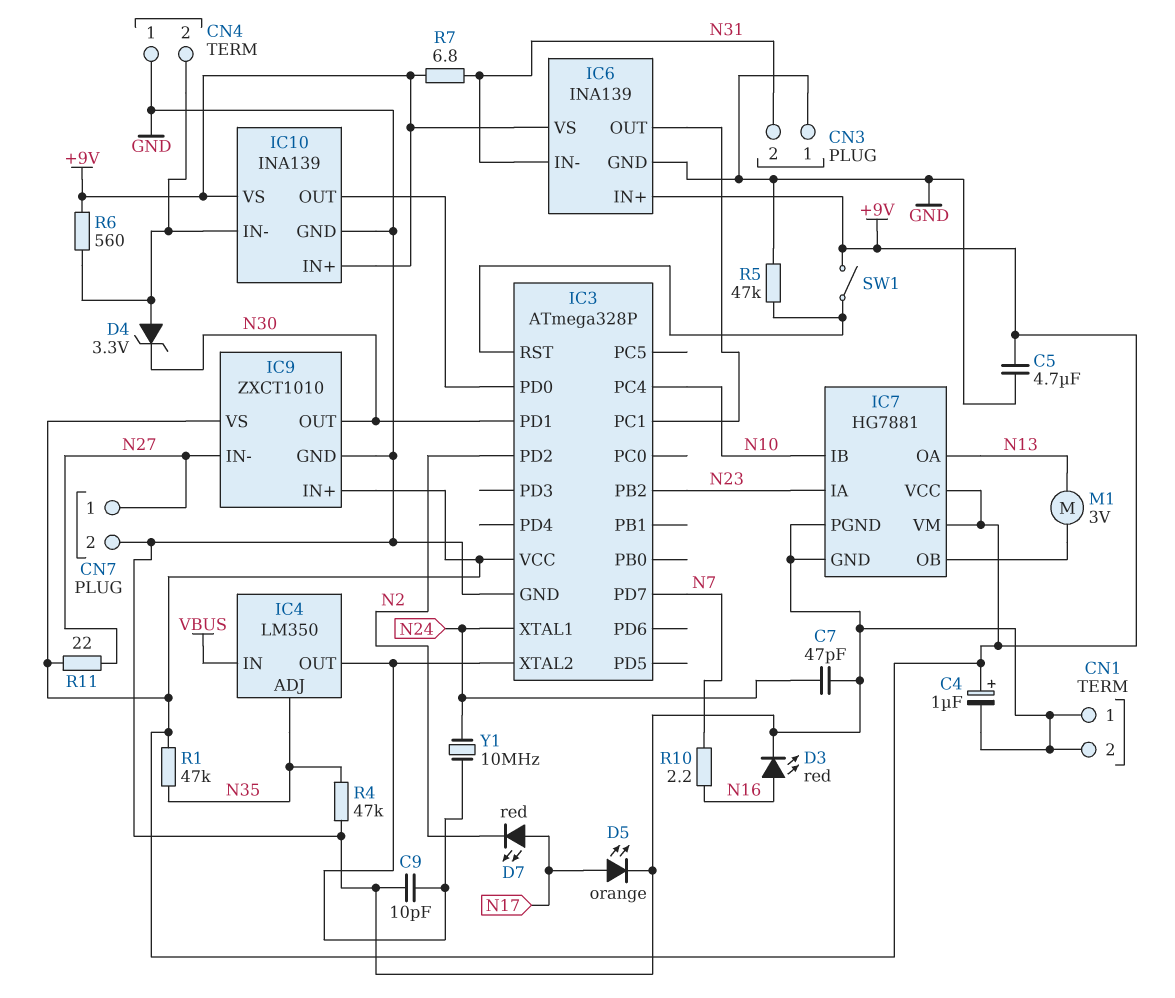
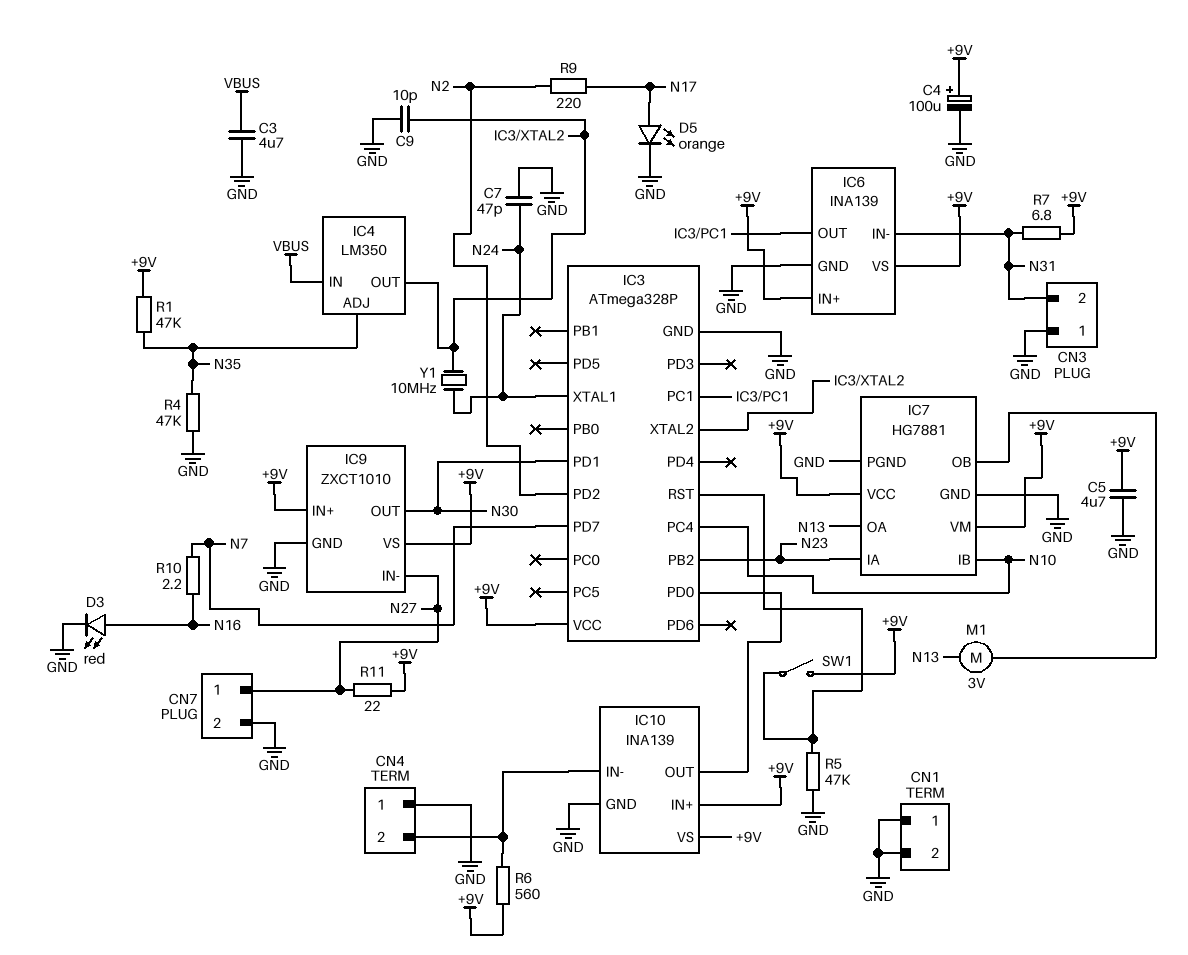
C3: none -> 4.7uF (GND, VBUS)
C4: 1uF (plus +9V, minus GND) -> 100uF (plus +9V, minus GND)
D4: zener 3.3V (A CN4/2, K N30) -> none
D7: LED red (A N17, K N2) -> none
R9: none -> 220 (N2, N17)

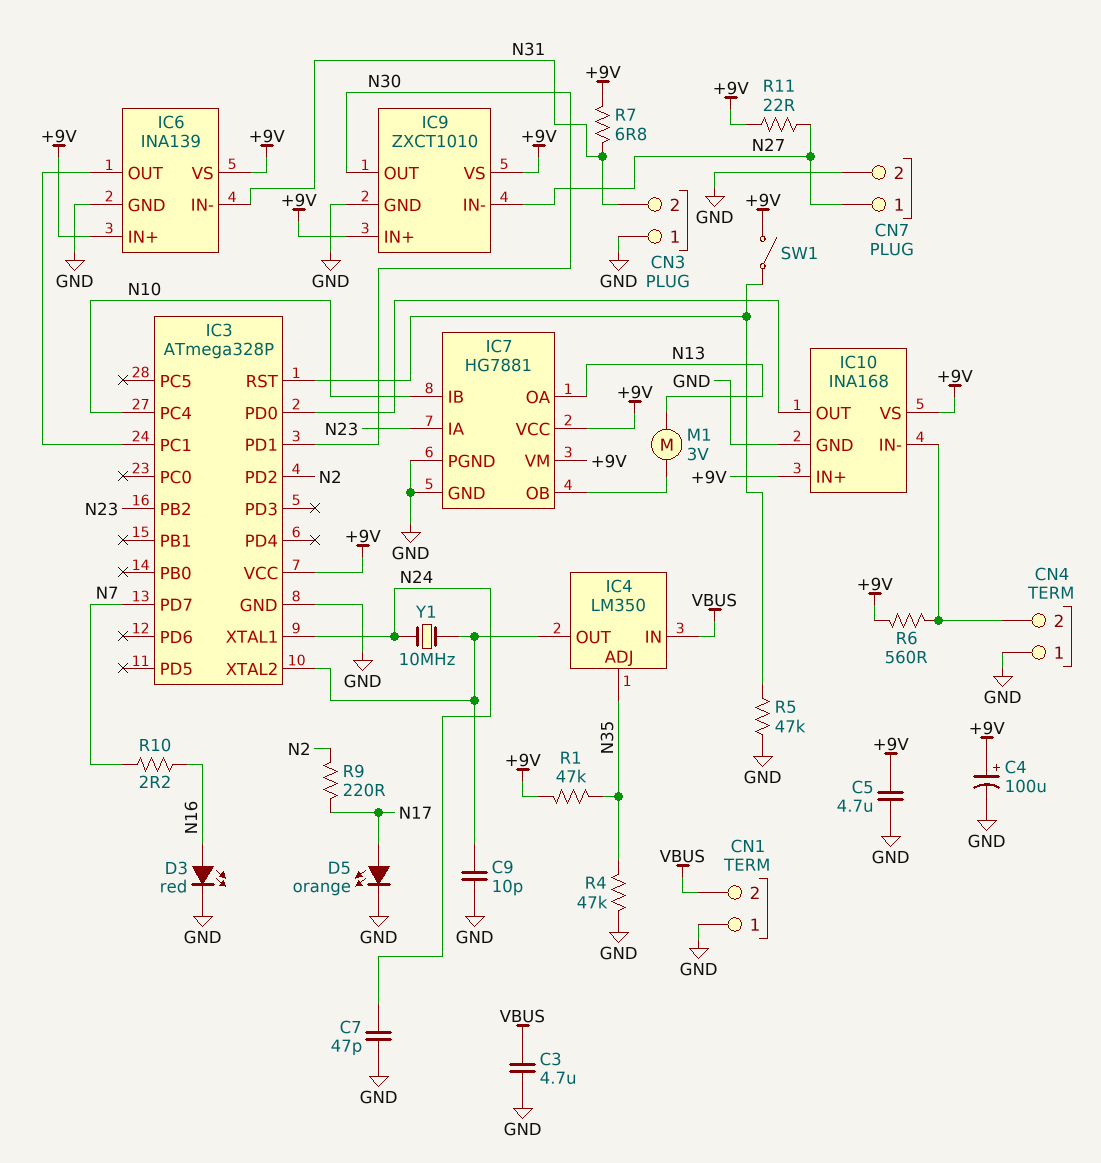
CN1 pin 2: GND -> VBUS
IC10: INA139 -> INA168

